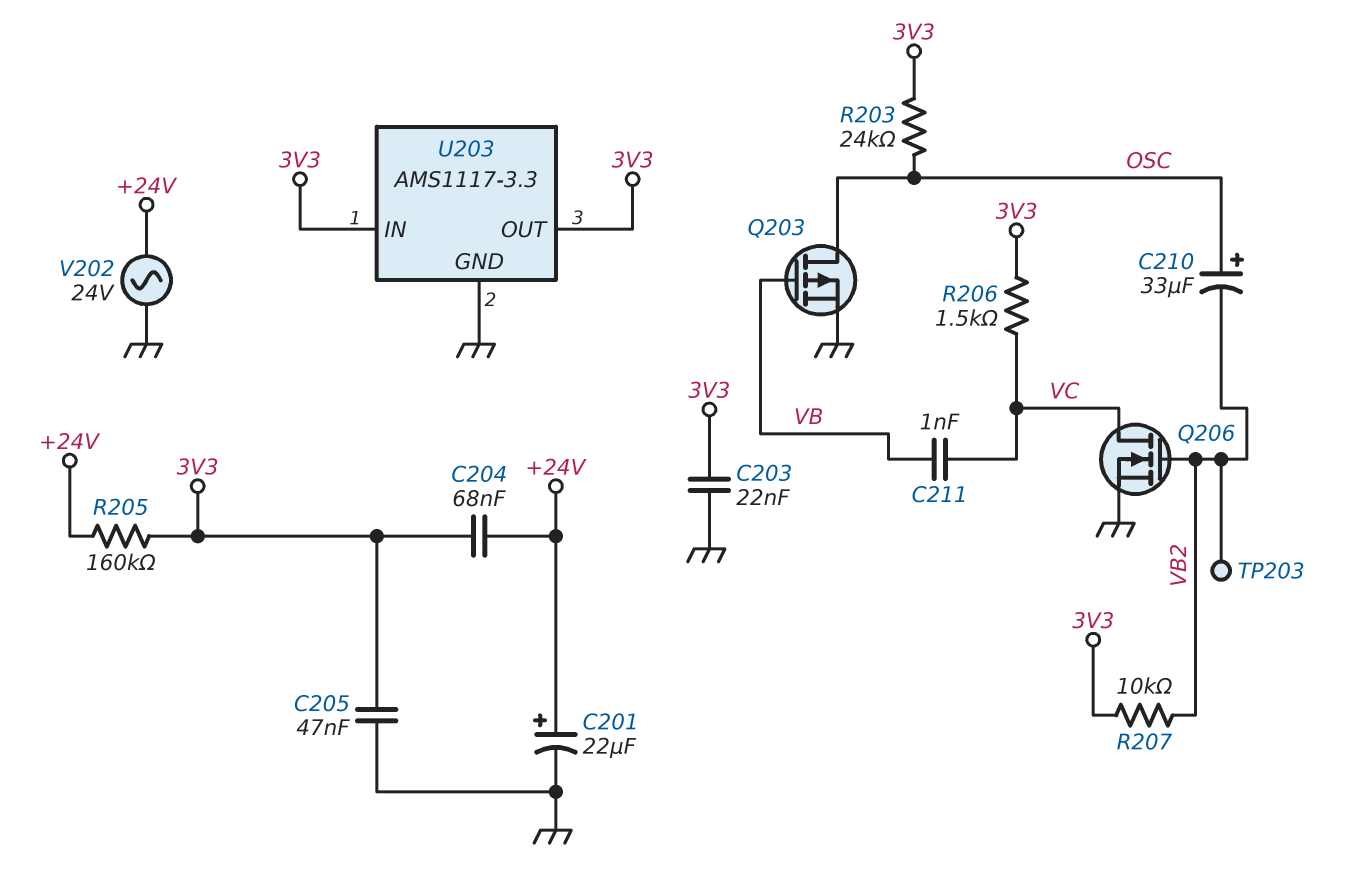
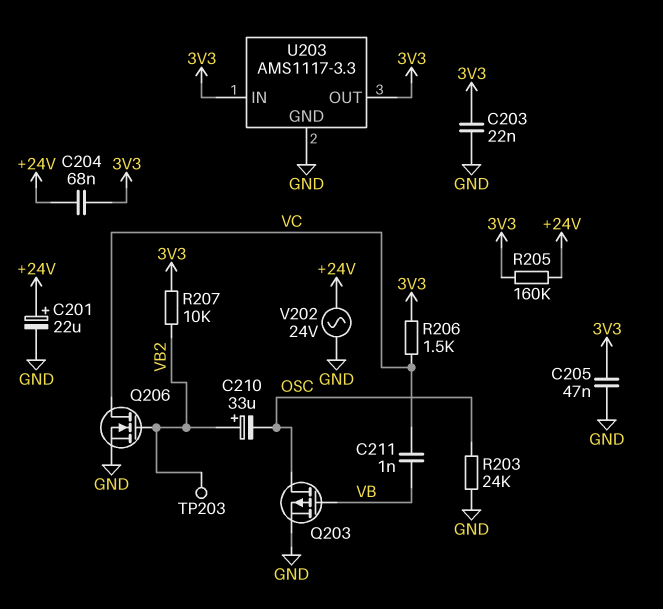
C210: 33uF (plus OSC, minus VB2) -> 33uF (plus VB2, minus OSC)
R203: 24k (3V3, OSC) -> 24k (GND, OSC)

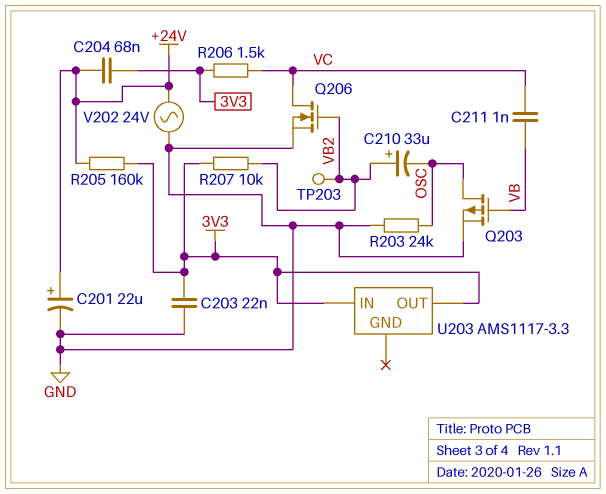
C205: 47nF (3V3, GND) -> none
U203 pin GND: GND -> none

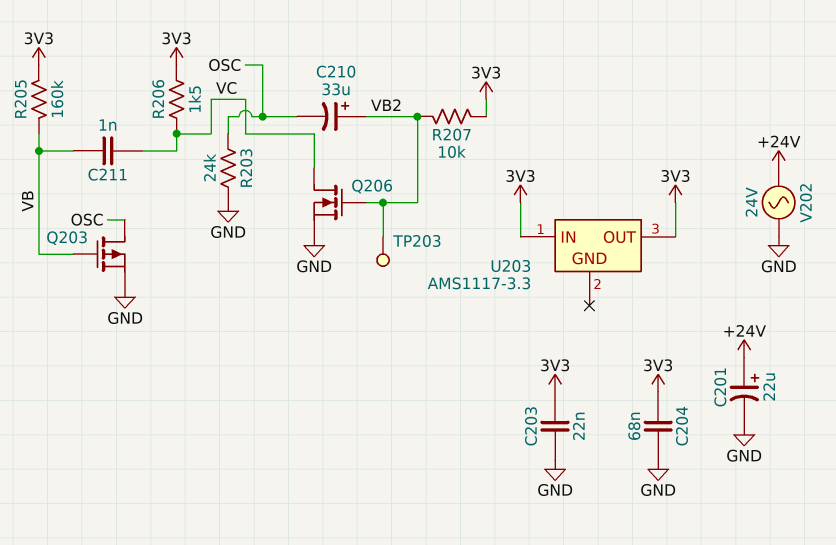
C204: 68nF (+24V, 3V3) -> 68nF (3V3, GND)
R205: 160k (+24V, 3V3) -> 160k (3V3, VB)

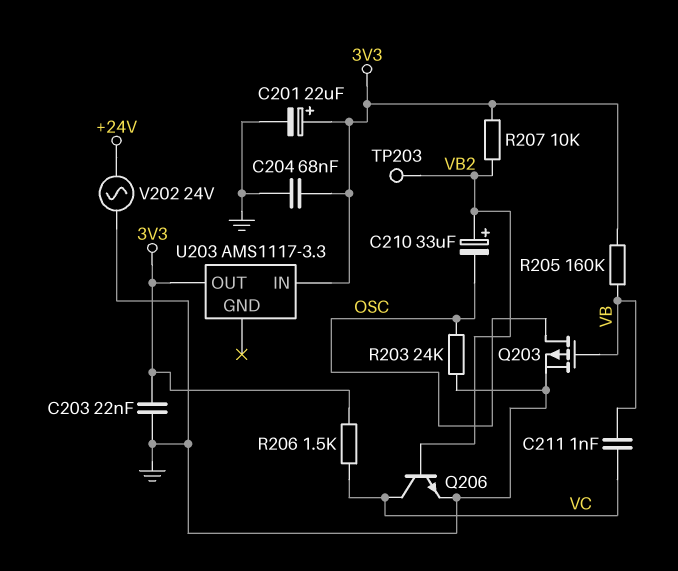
C201: 22uF (plus +24V, minus GND) -> 22uF (plus 3V3, minus GND)
Q206: NMOS (G VB2, D VC, S GND) -> NPN (B VB2, C VC, E GND)

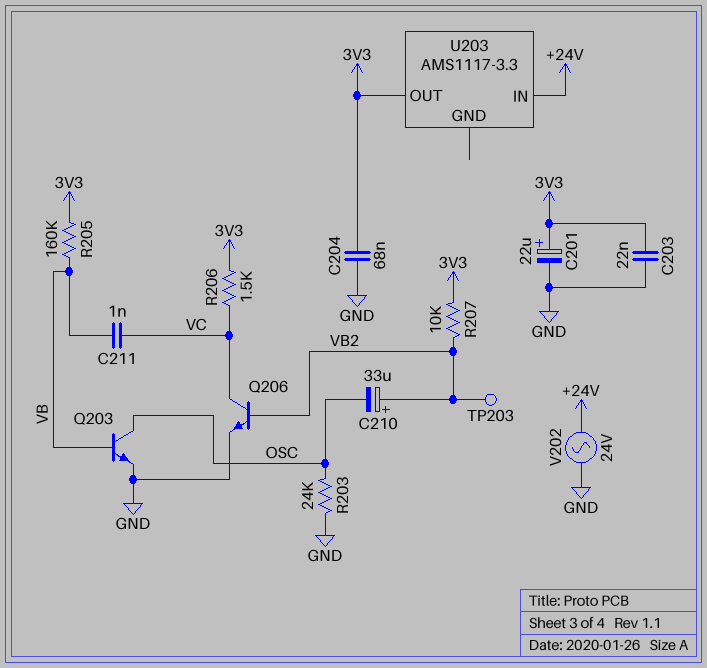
Q203: PMOS (G VB, D OSC, S GND) -> NPN (B VB, C OSC, E GND)
U203 pin IN: 3V3 -> +24V

